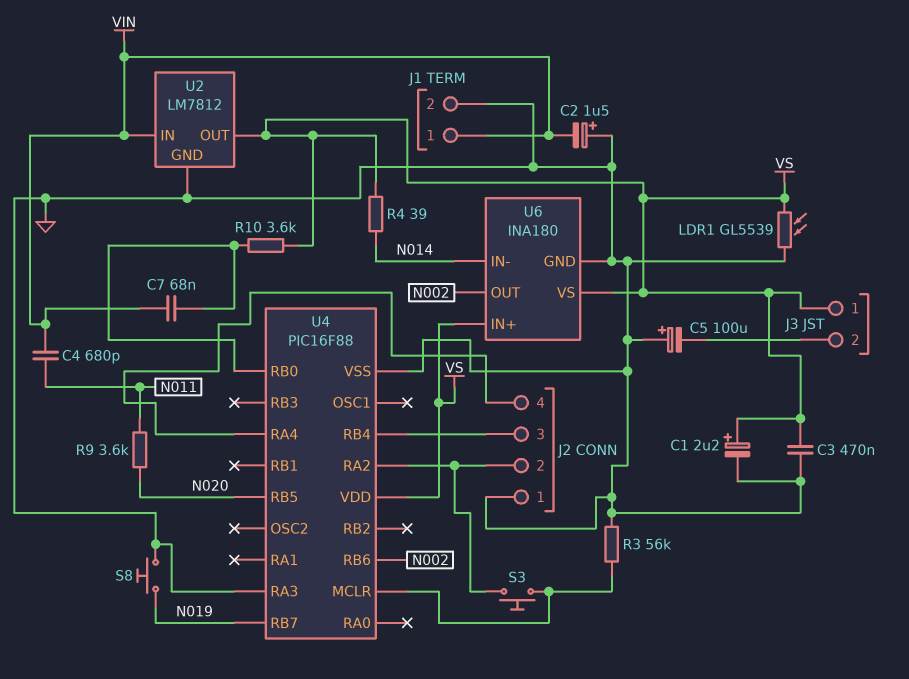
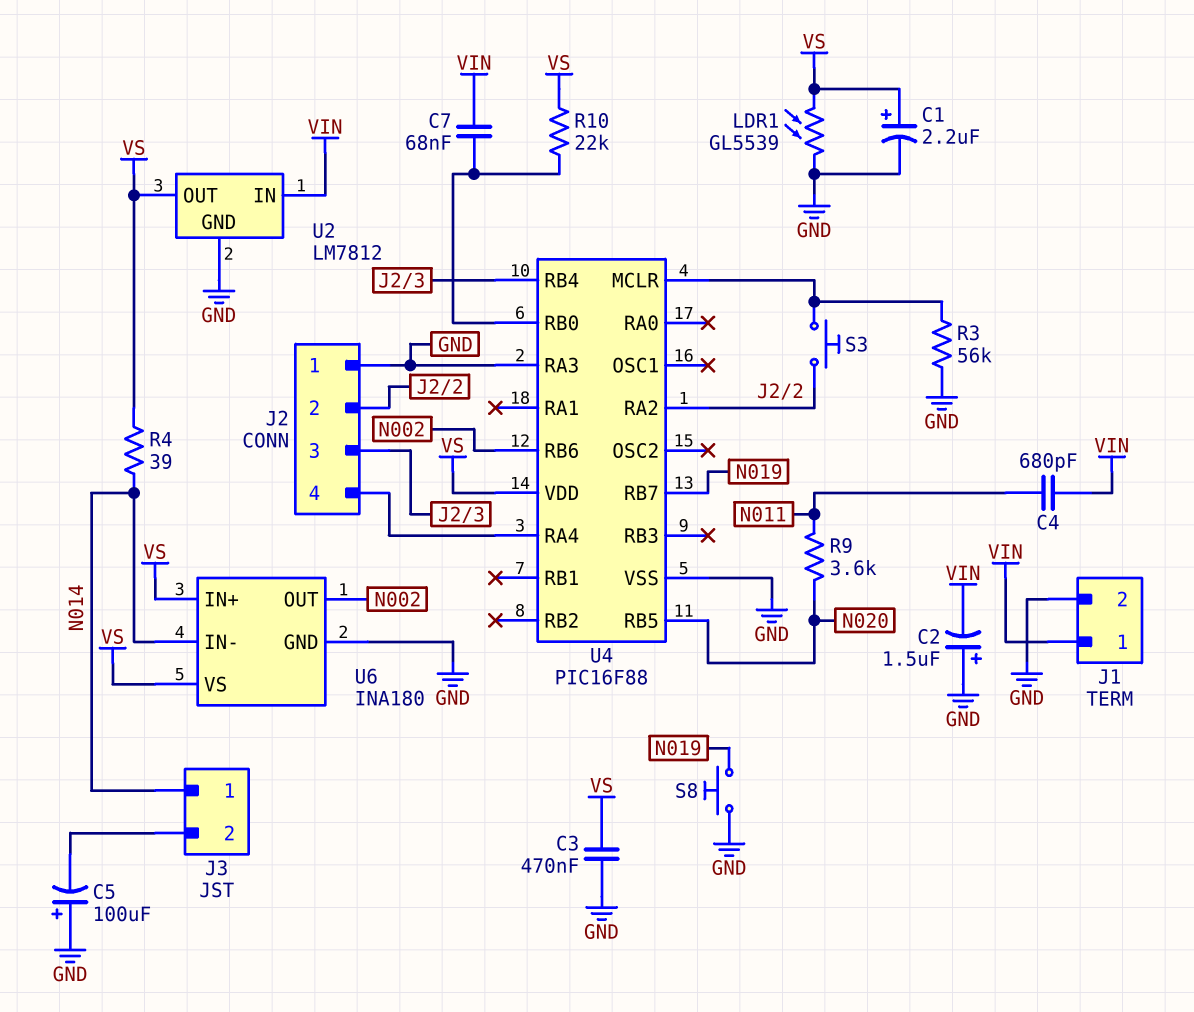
J3 pin 1: VS -> N014
R10: 3.6k (U4/RB0, VS) -> 22k (U4/RB0, VS)

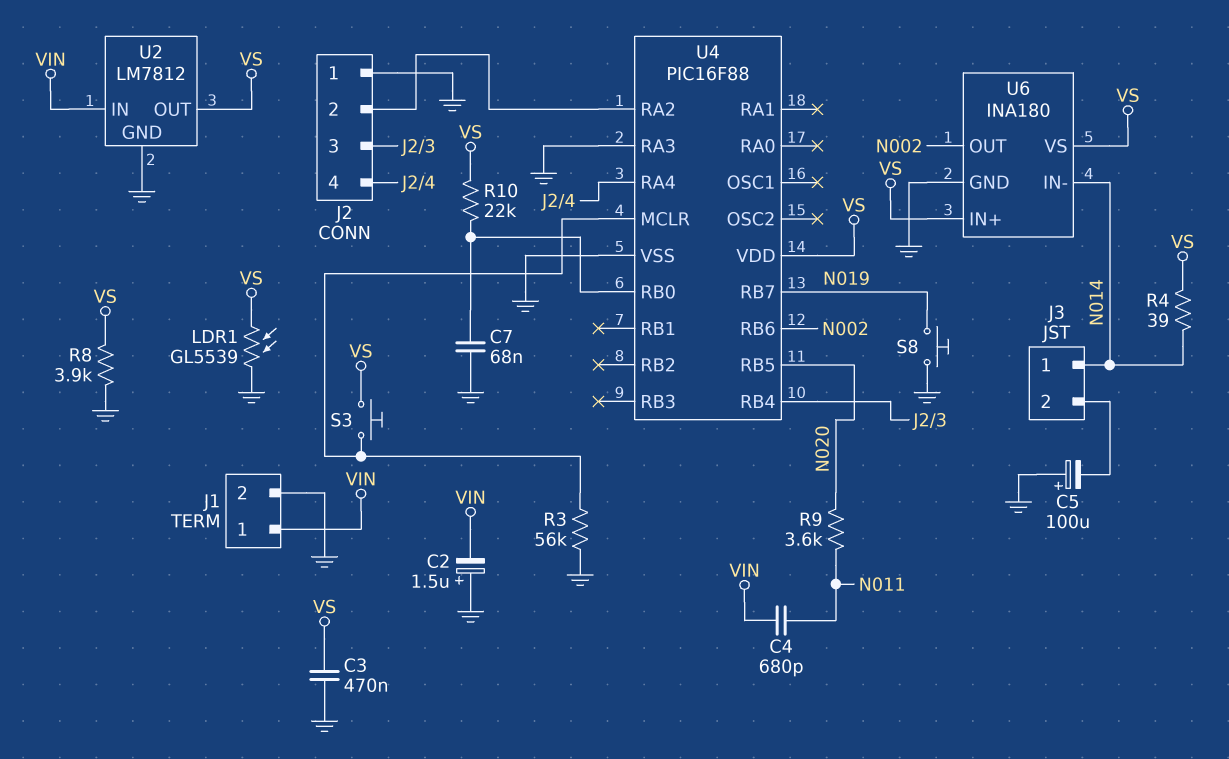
C1: 2.2uF (plus VS, minus GND) -> none
C7: 68nF (U4/RB0, VIN) -> 68nF (GND, U4/RB0)
R8: none -> 3.9k (GND, VS)
S3: button (J2/2, U4/MCLR) -> button (U4/MCLR, VS)

